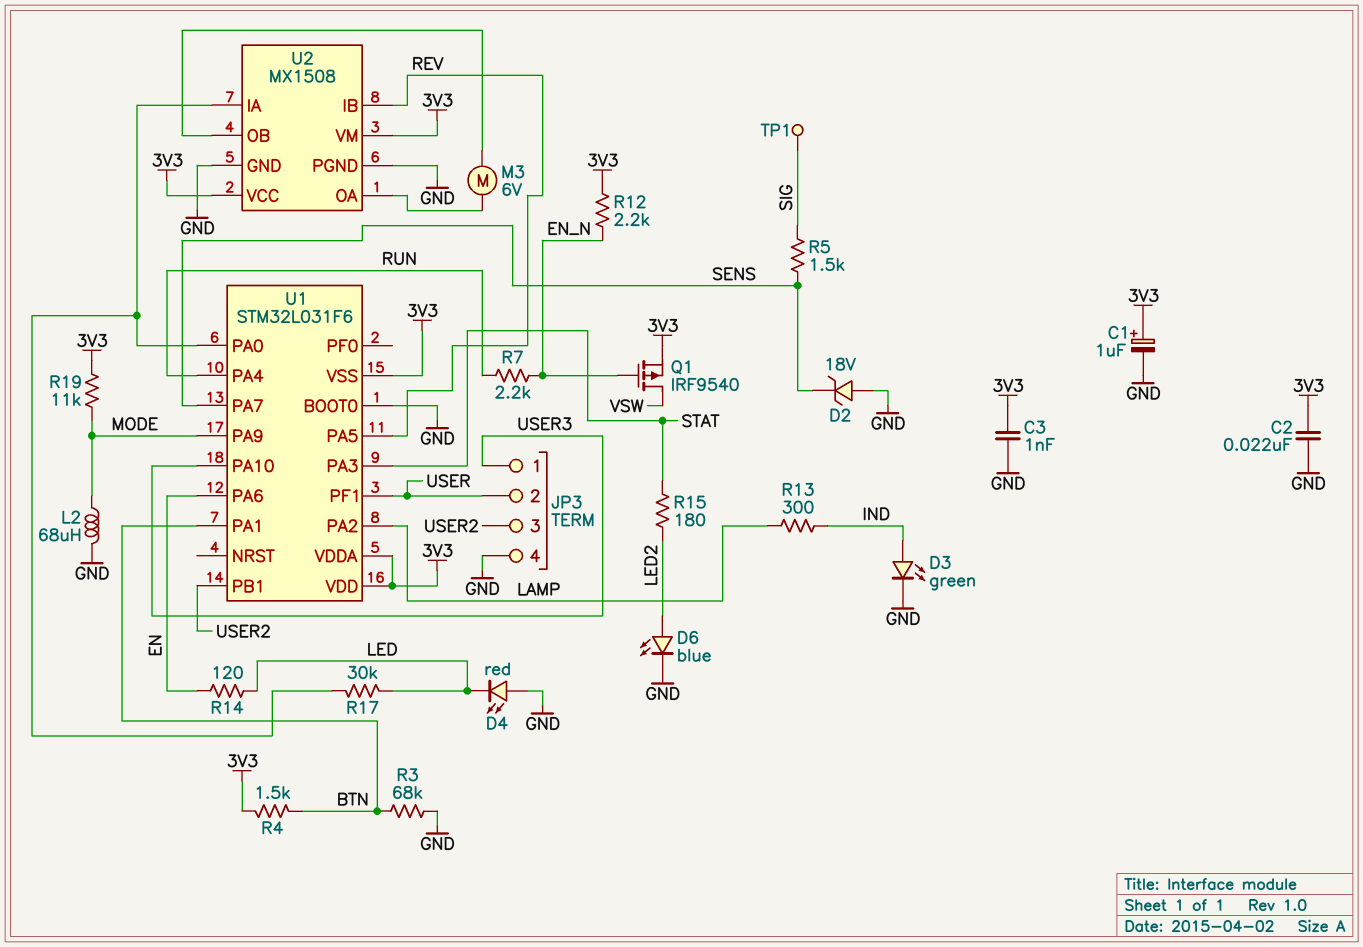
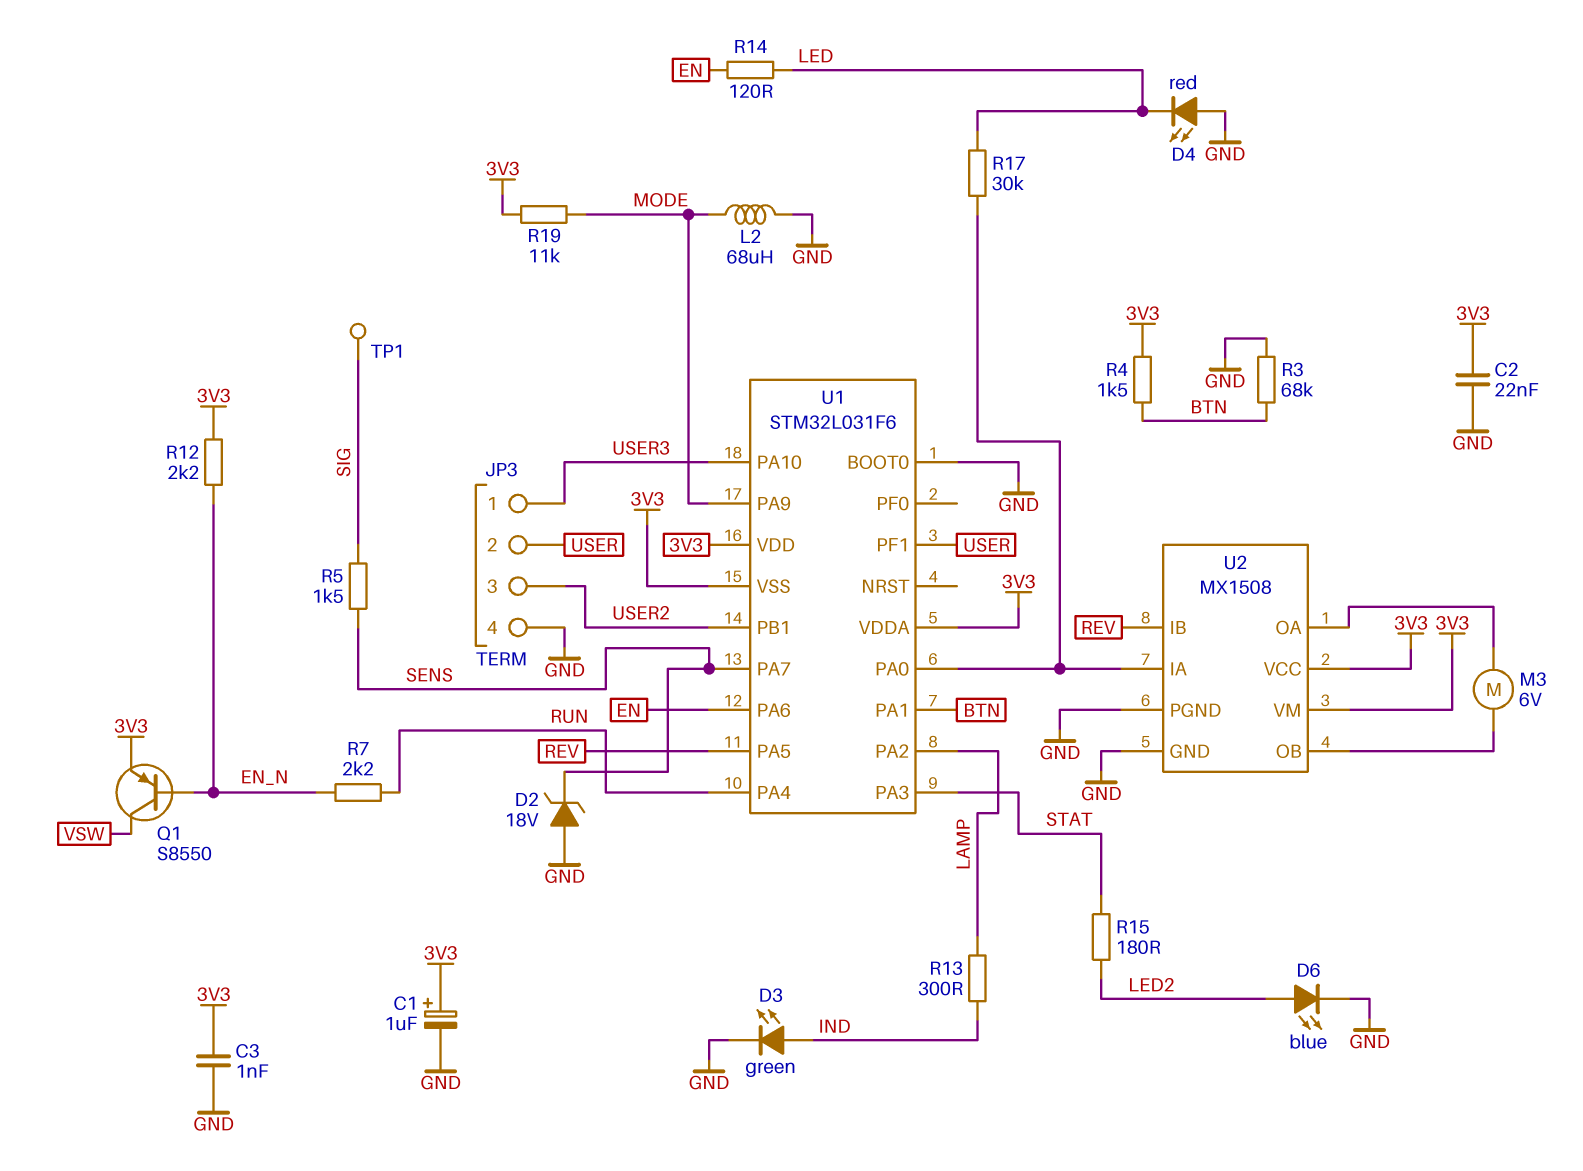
Q1: PMOS IRF9540 (G EN_N, D VSW, S 3V3) -> PNP S8550 (B EN_N, C VSW, E 3V3)

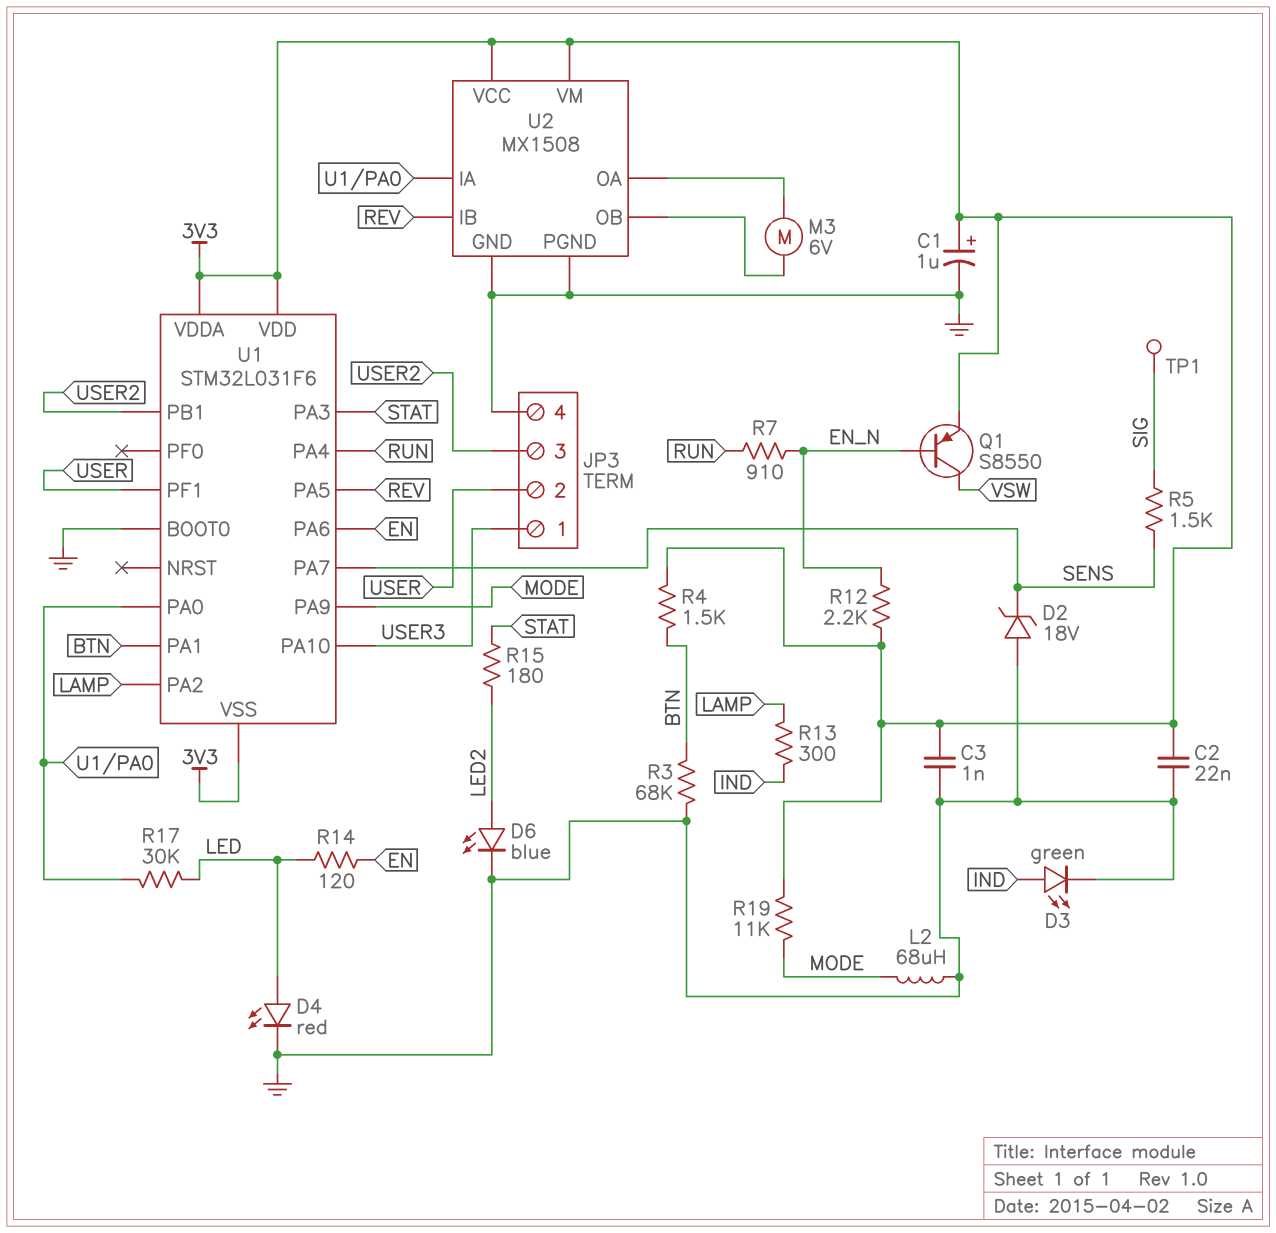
D4: LED red (A GND, K LED) -> LED red (A LED, K GND)
R7: 2.2k (EN_N, RUN) -> 910 (EN_N, RUN)

